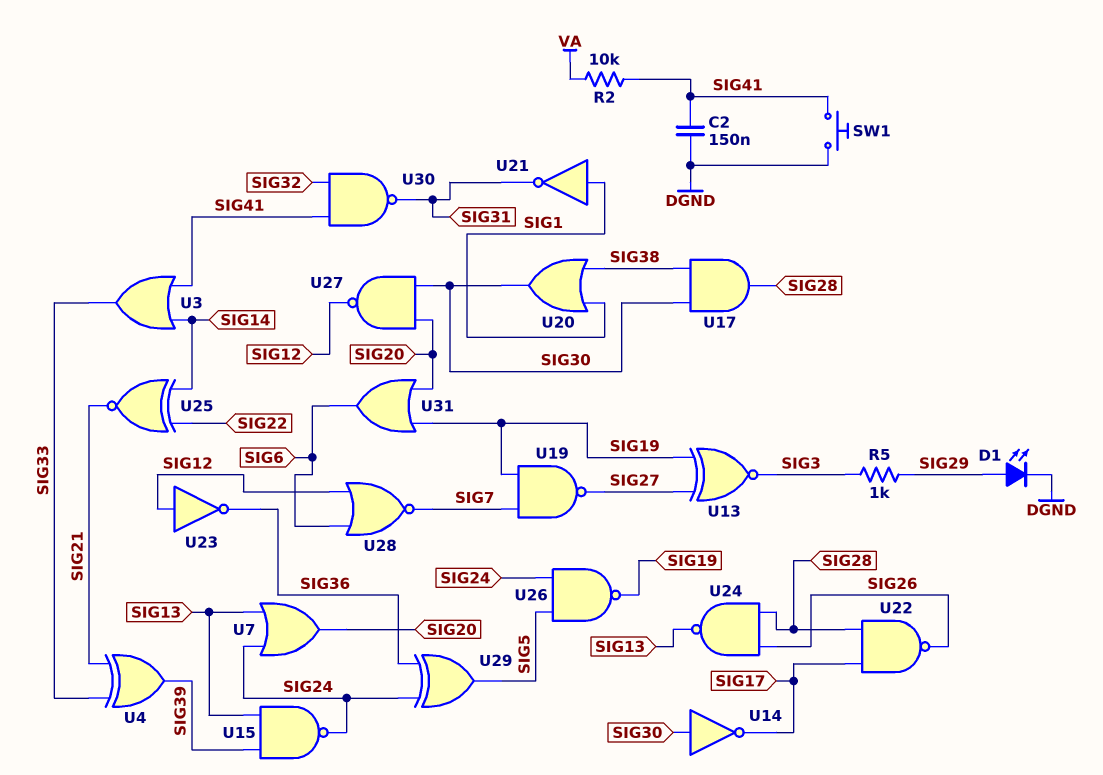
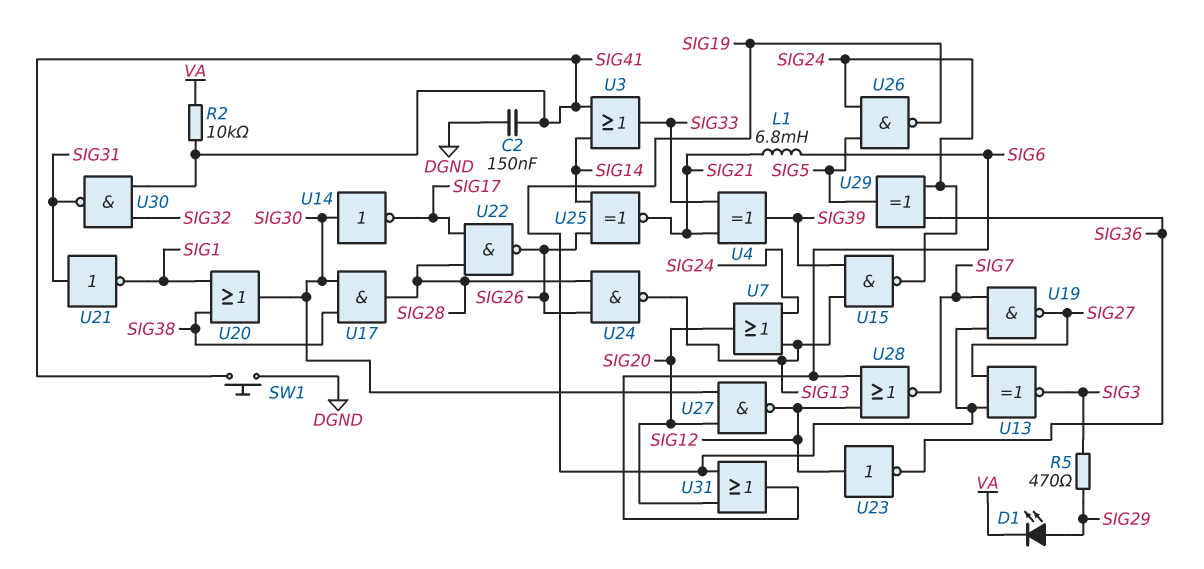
D1: LED (A SIG29, K DGND) -> LED (A SIG29, K VA)
L1: none -> 6.8mH (SIG6, SIG21)
R5: 1k (SIG3, SIG29) -> 470 (SIG3, SIG29)
U21: NOT (in SIG1, out SIG31) -> NOT (in SIG31, out SIG1)
U25: XNOR (in SIG14, in SIG22, out SIG21) -> XNOR (in SIG14, in SIG26, out SIG21)

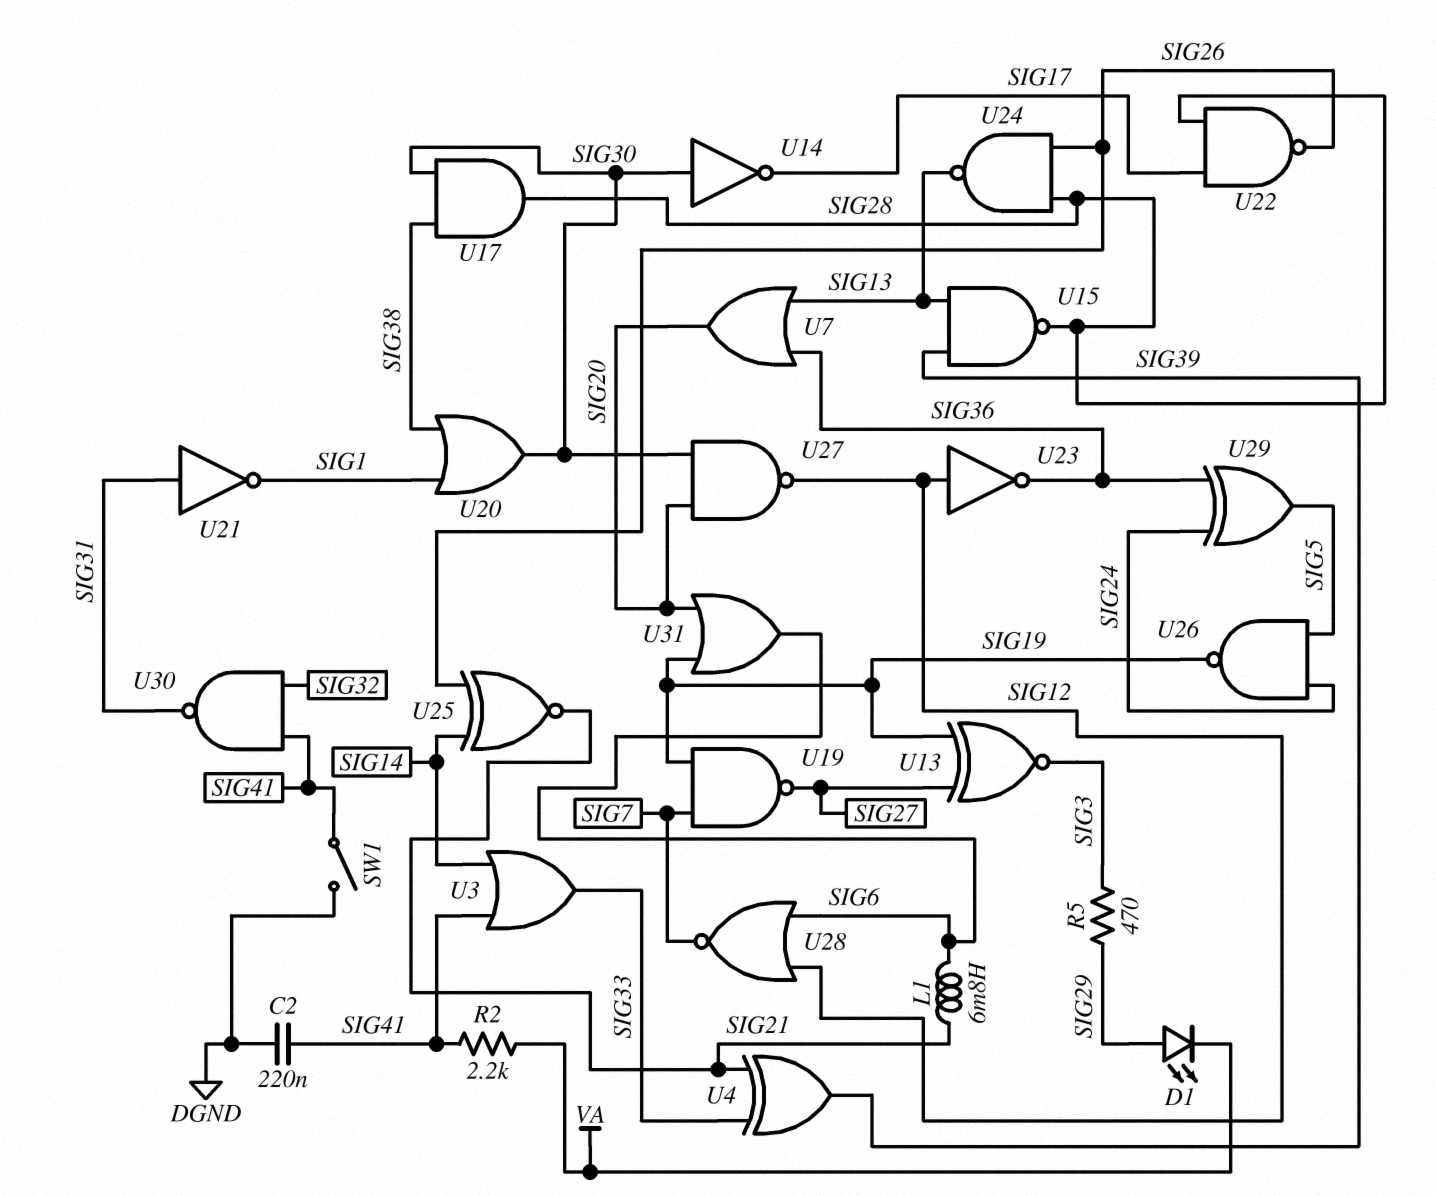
C2: 150nF (DGND, SIG41) -> 220nF (DGND, SIG41)
R2: 10k (SIG41, VA) -> 2.2k (SIG41, VA)
SW1: button (DGND, SIG41) -> switch (DGND, SIG41)
U7: OR (in SIG13, in SIG24, out SIG20) -> OR (in SIG13, in SIG36, out SIG20)
U15: NAND (in SIG13, in SIG39, out SIG24) -> NAND (in SIG13, in SIG39, out SIG28)

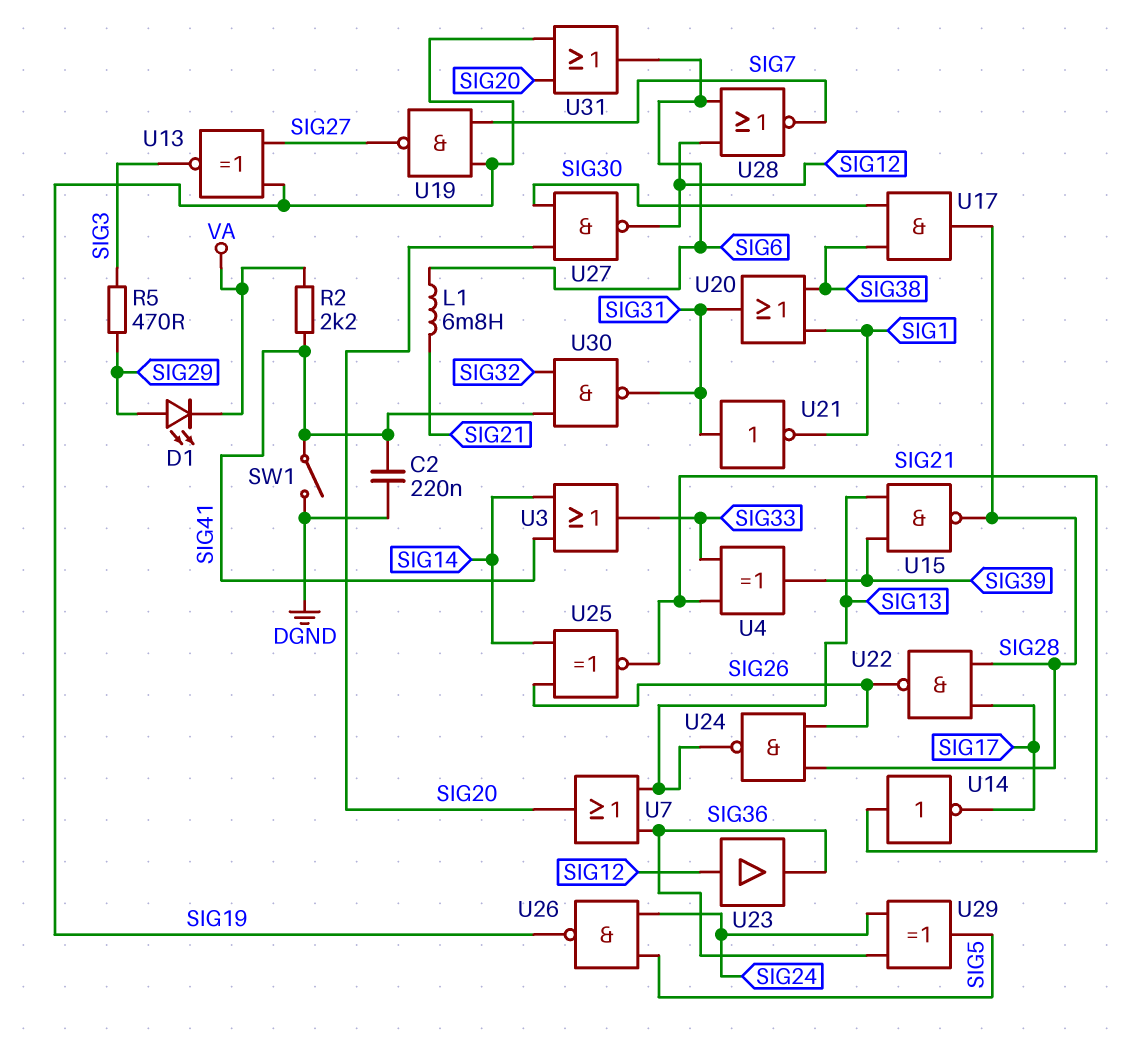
U14: NOT (in SIG30, out SIG17) -> NOT (in SIG21, out SIG17)
U20: OR (in SIG1, in SIG38, out SIG30) -> OR (in SIG1, in SIG38, out SIG31)
U23: NOT (in SIG12, out SIG36) -> buffer (in SIG12, out SIG36)

